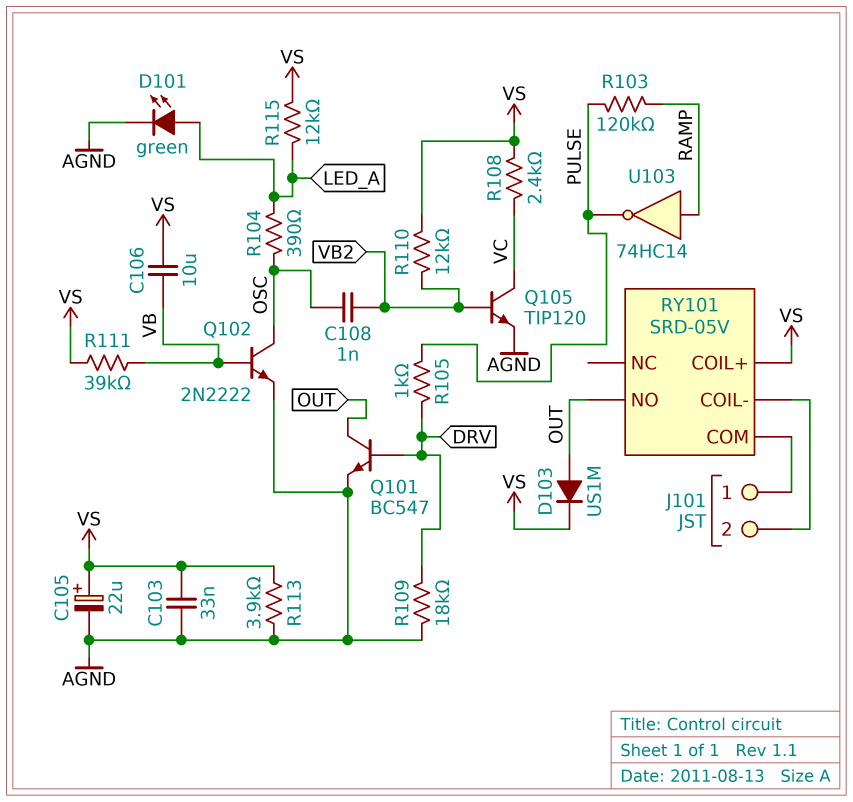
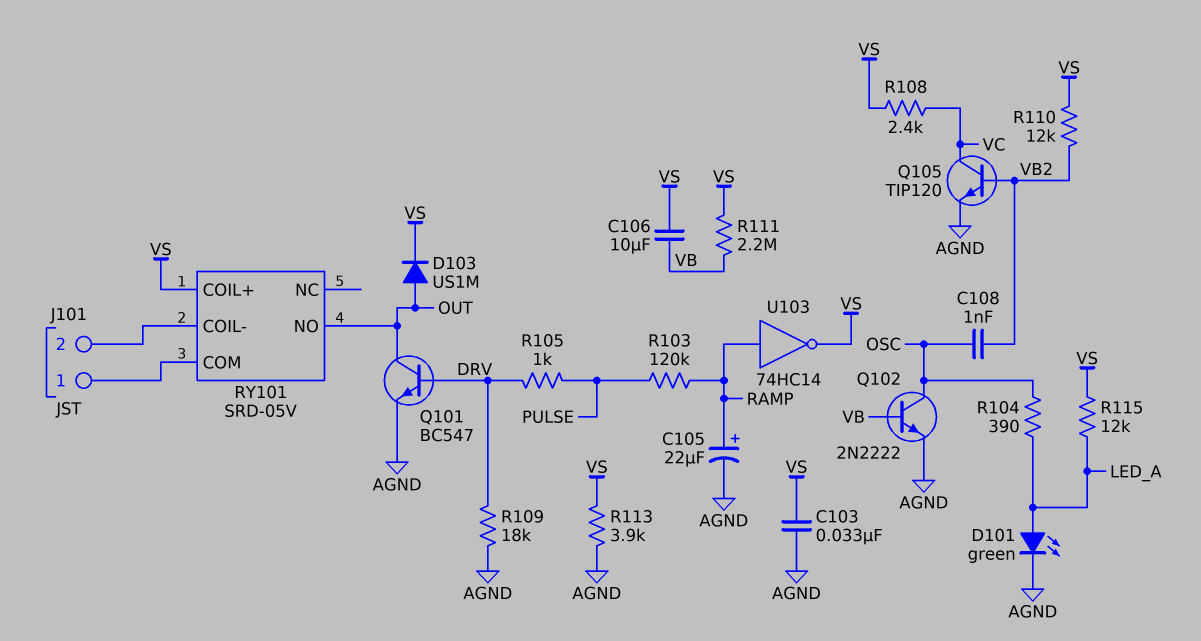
C105: 22uF (plus VS, minus AGND) -> 22uF (plus RAMP, minus AGND)
R111: 39k (VB, VS) -> 2.2M (VB, VS)
U103: NOT 74HC14 (in RAMP, out PULSE) -> NOT 74HC14 (in RAMP, out VS)

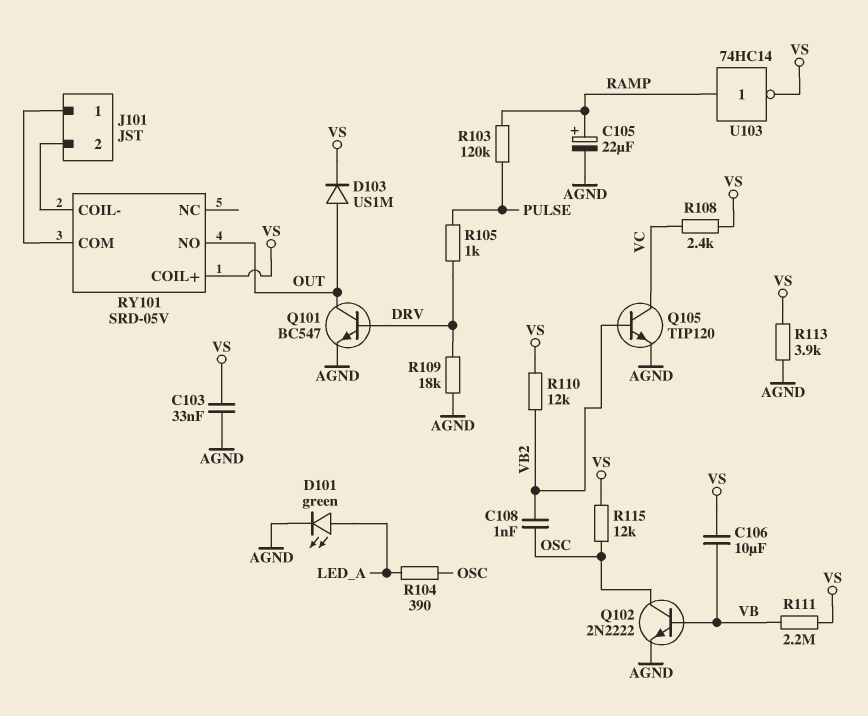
R115: 12k (LED_A, VS) -> 12k (OSC, VS)

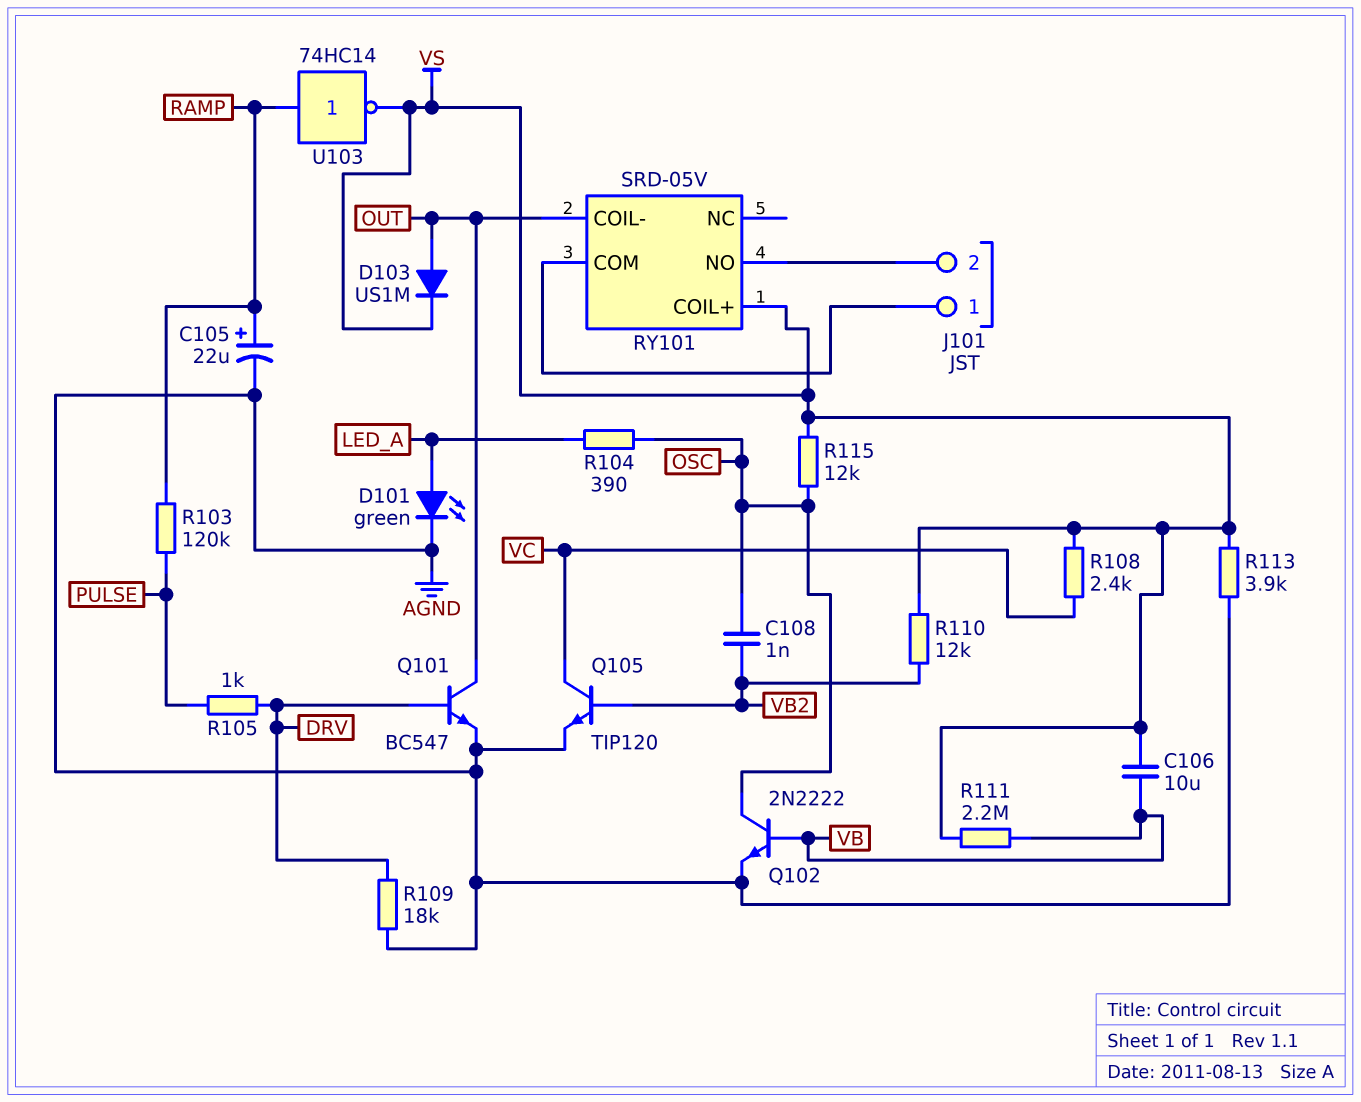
C103: 33nF (AGND, VS) -> none
RY101 pin COIL-: J101/2 -> OUT
RY101 pin NO: OUT -> J101/2

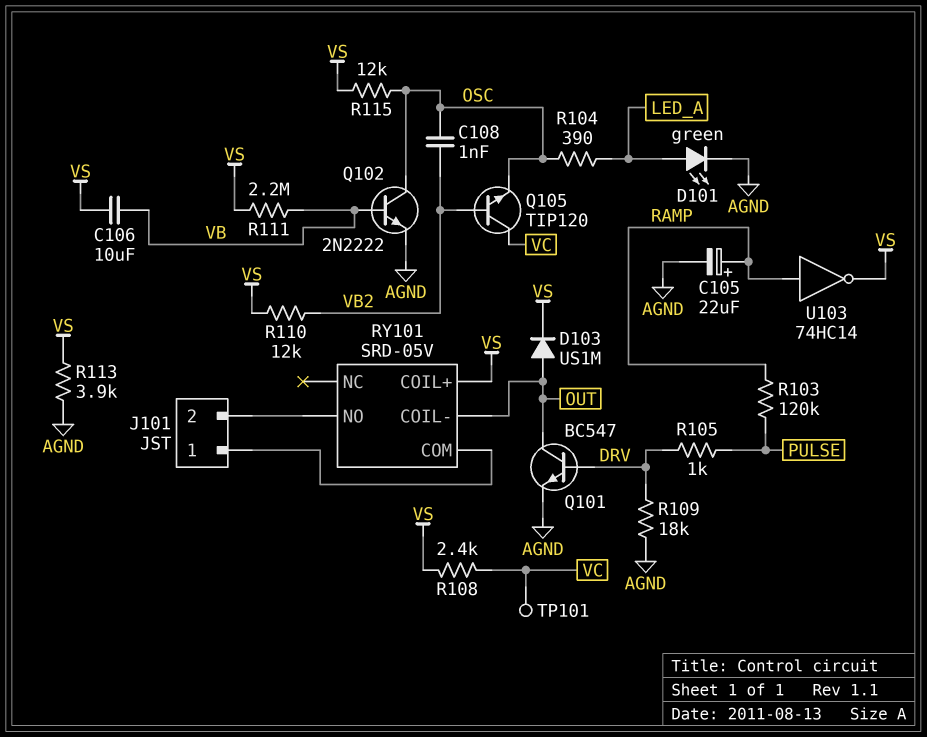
Q105: NPN TIP120 (B VB2, C VC, E AGND) -> NPN TIP120 (B VB2, C VC, E OSC)
TP101: none -> test point (VC)

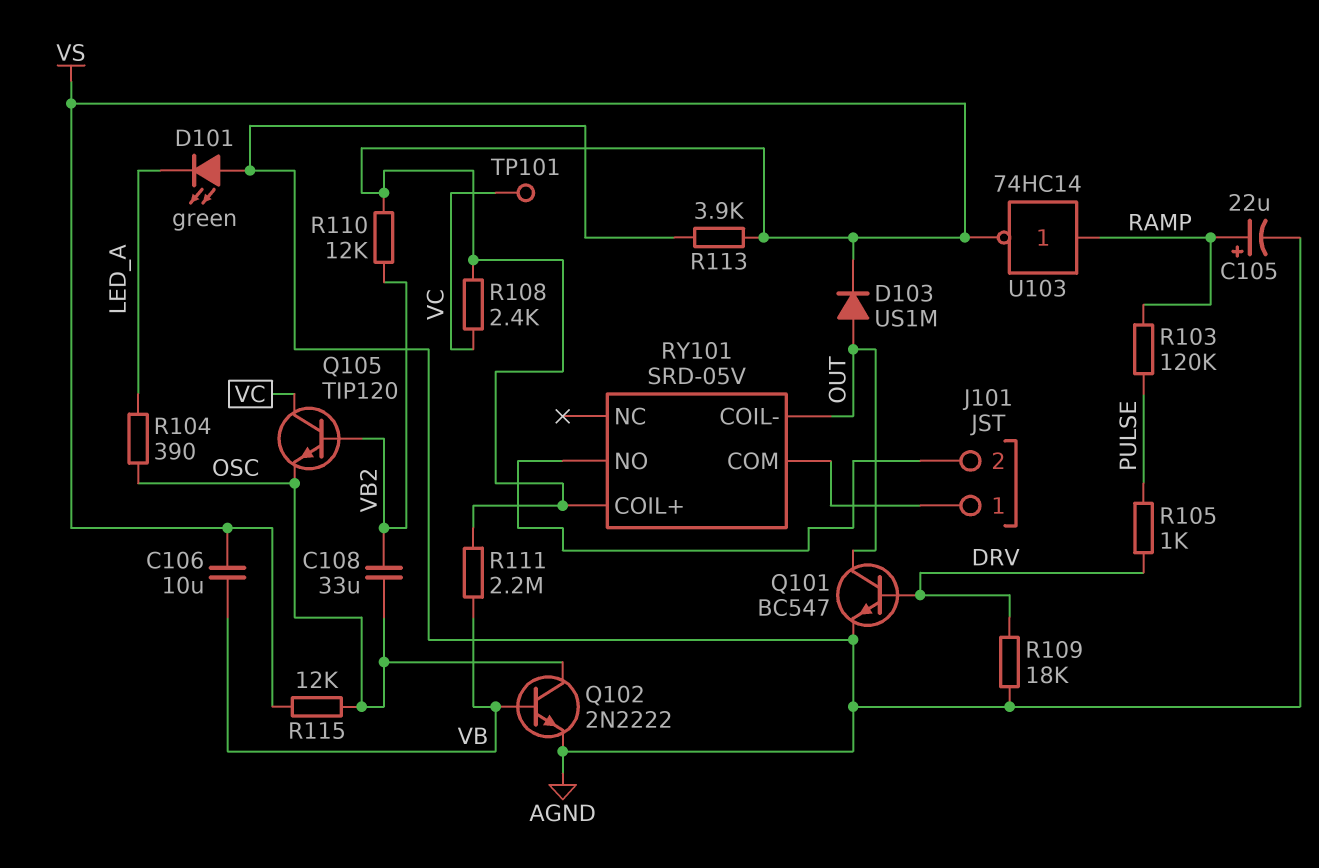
C108: 1nF (OSC, VB2) -> 33uF (OSC, VB2)
D101: LED green (A LED_A, K AGND) -> LED green (A AGND, K LED_A)

